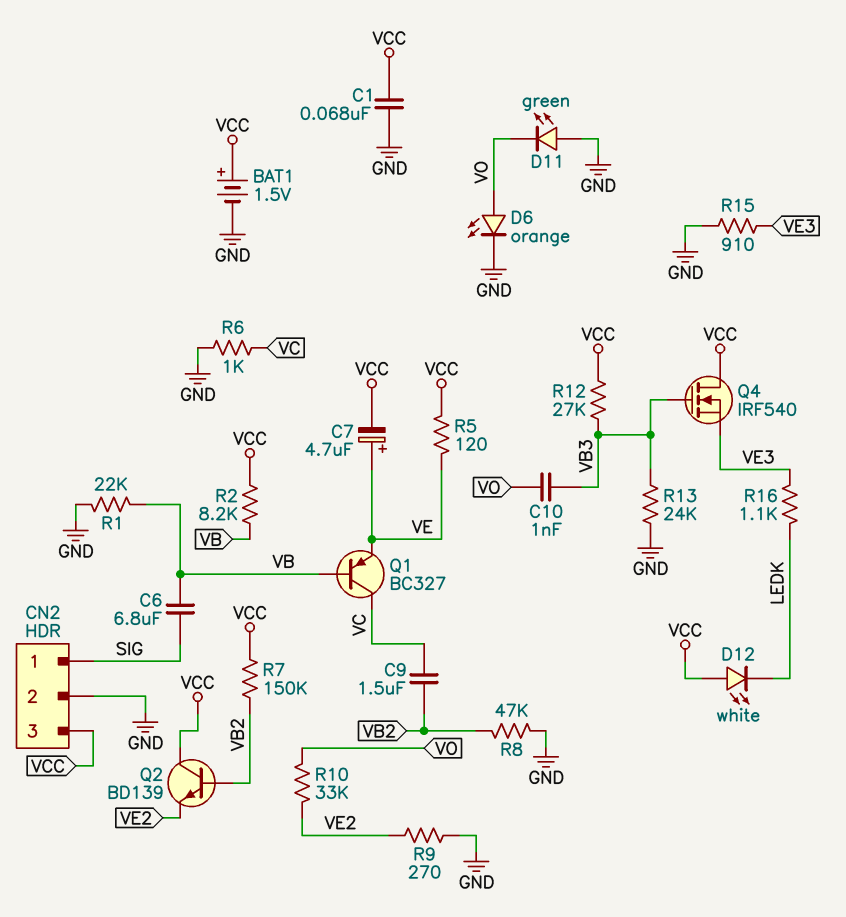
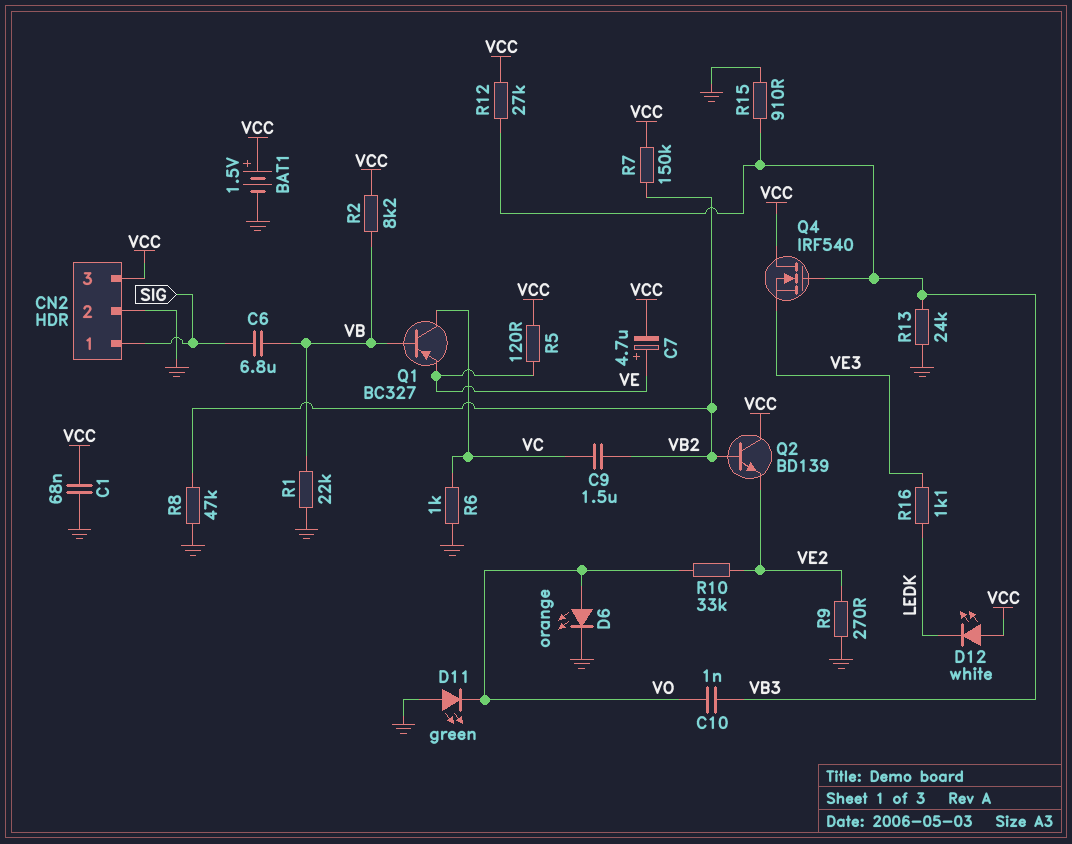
R15: 910 (GND, VE3) -> 910 (GND, VB3)

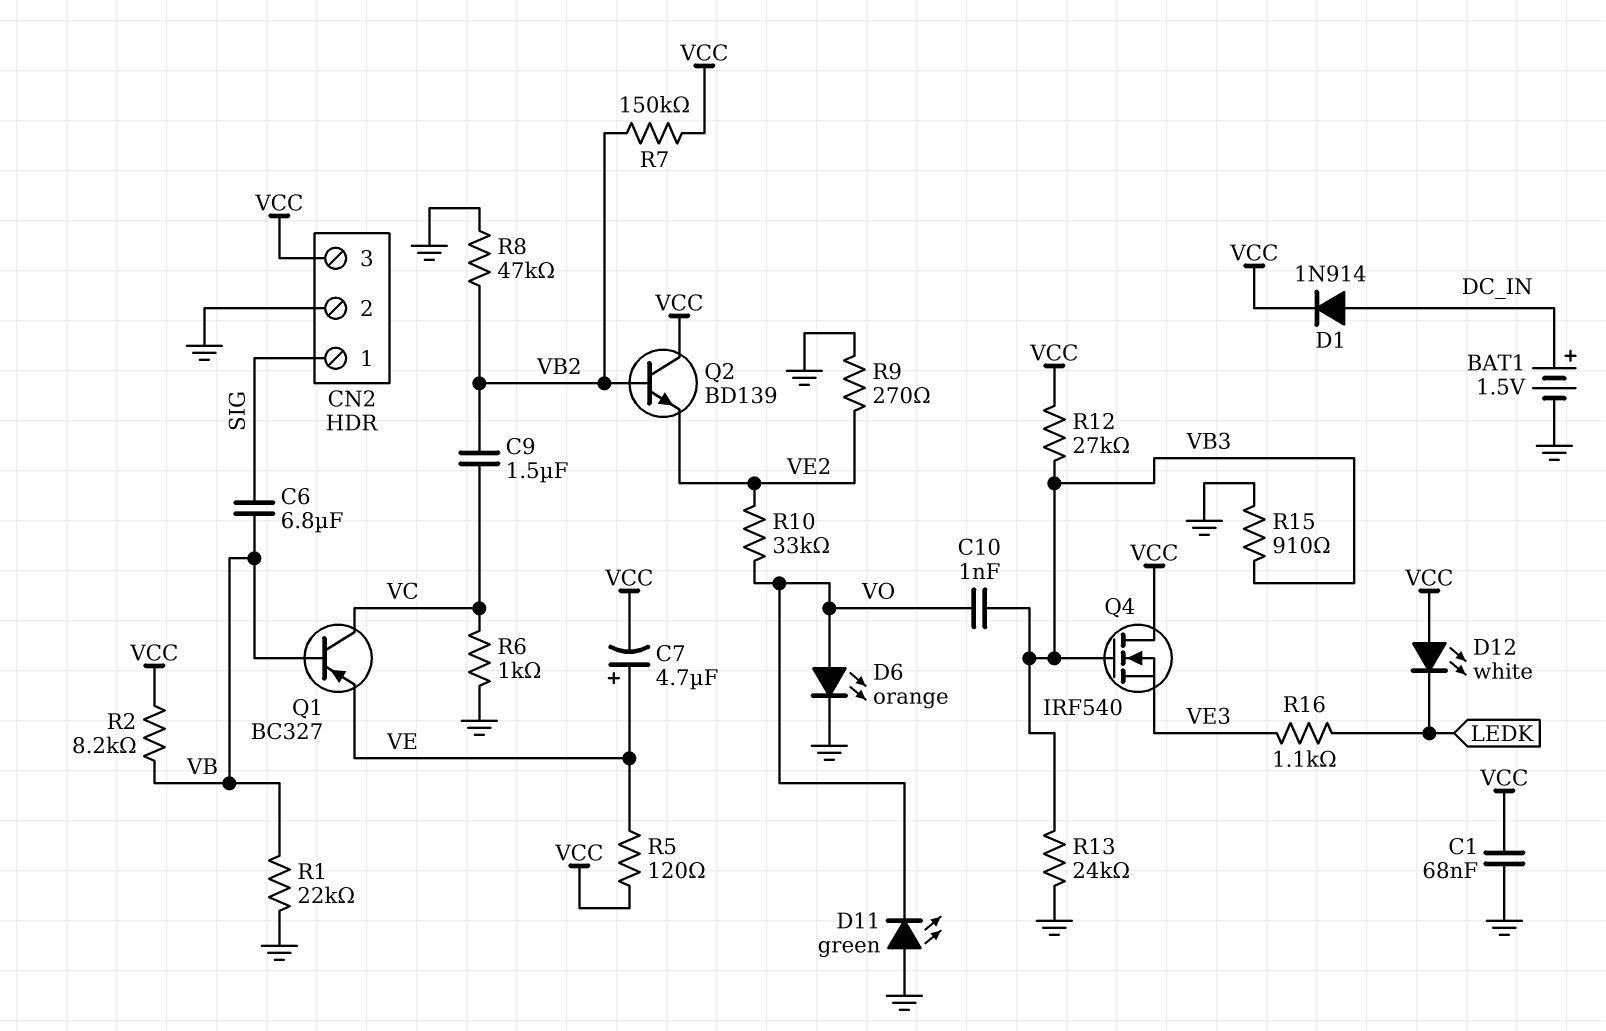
BAT1: 1.5V (plus VCC, minus GND) -> 1.5V (plus DC_IN, minus GND)
D1: none -> diode 1N914 (A DC_IN, K VCC)

